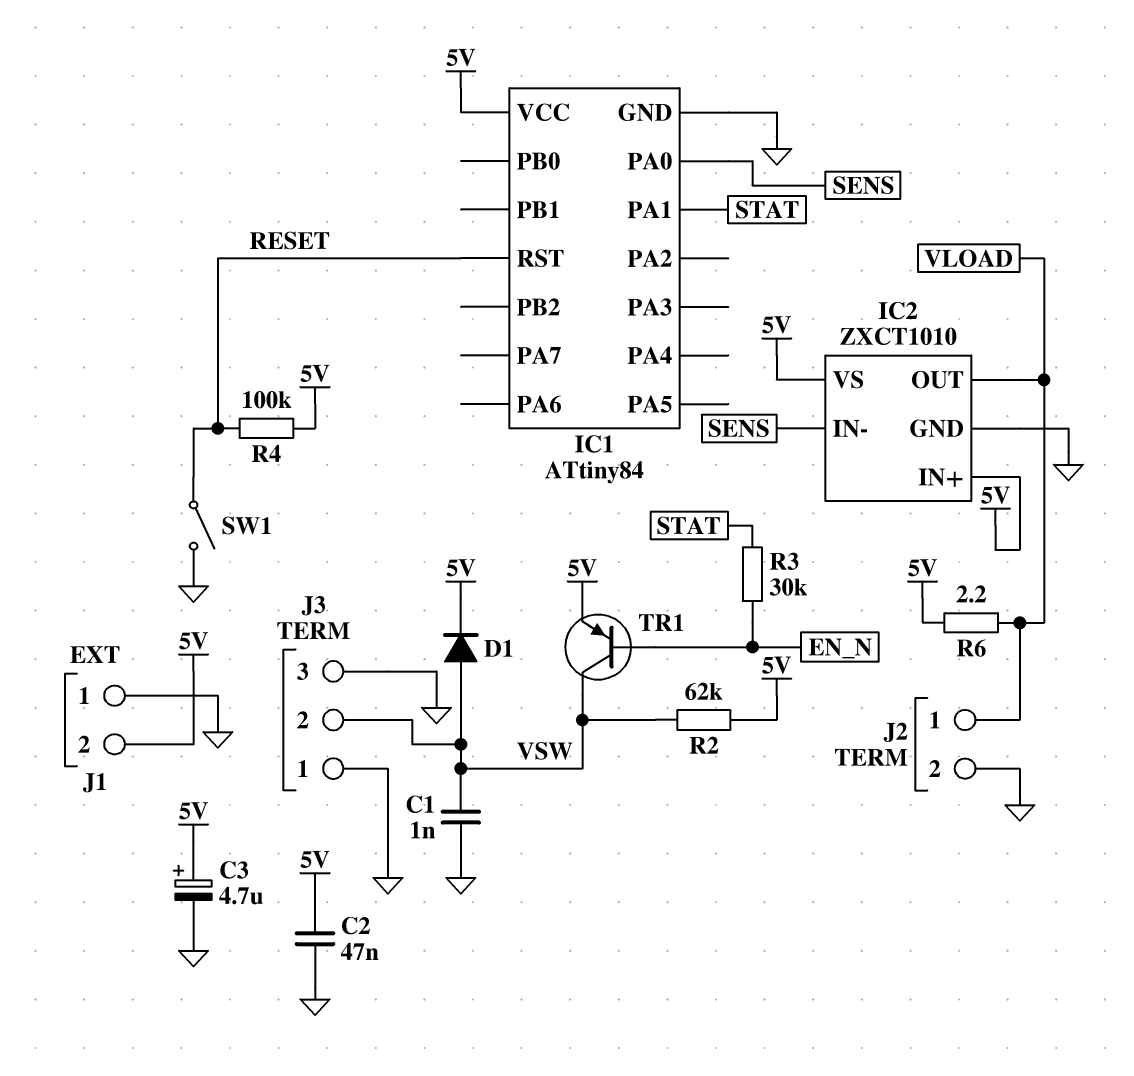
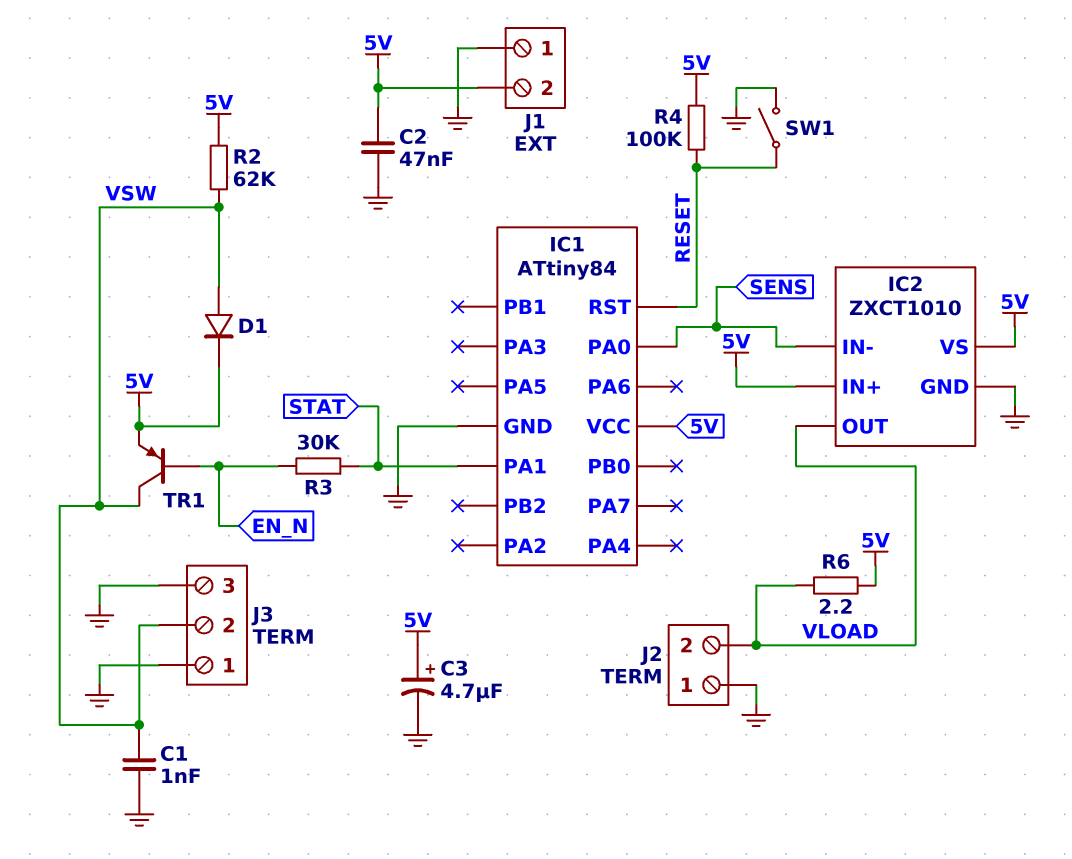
J2 pin 1: VLOAD -> GND
J2 pin 2: GND -> VLOAD

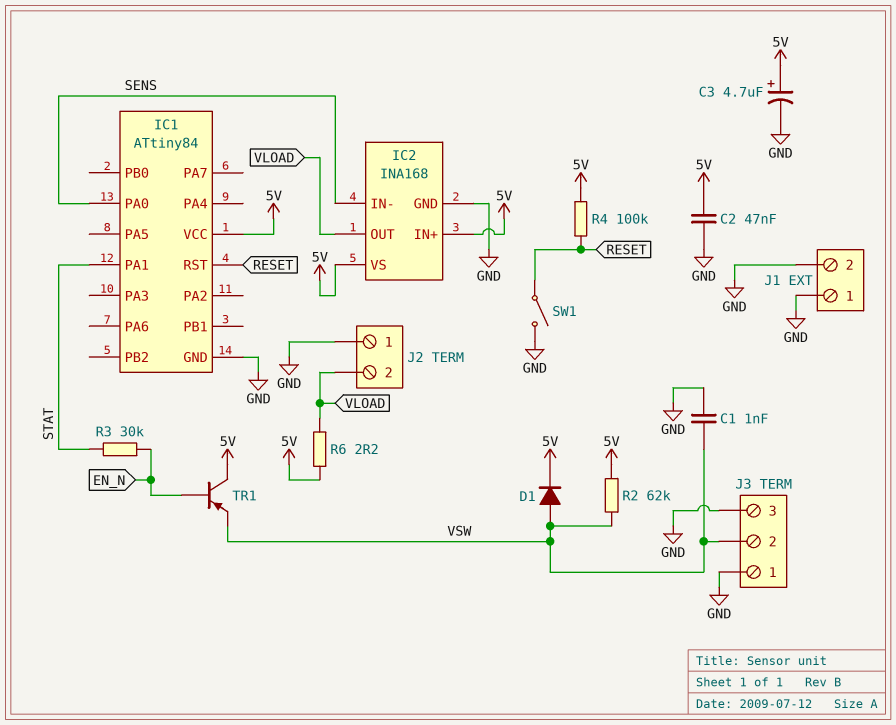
IC2: ZXCT1010 -> INA168
J1 pin 2: 5V -> GND
TR1: PNP (B EN_N, C VSW, E 5V) -> PNP (B EN_N, C 5V, E VSW)

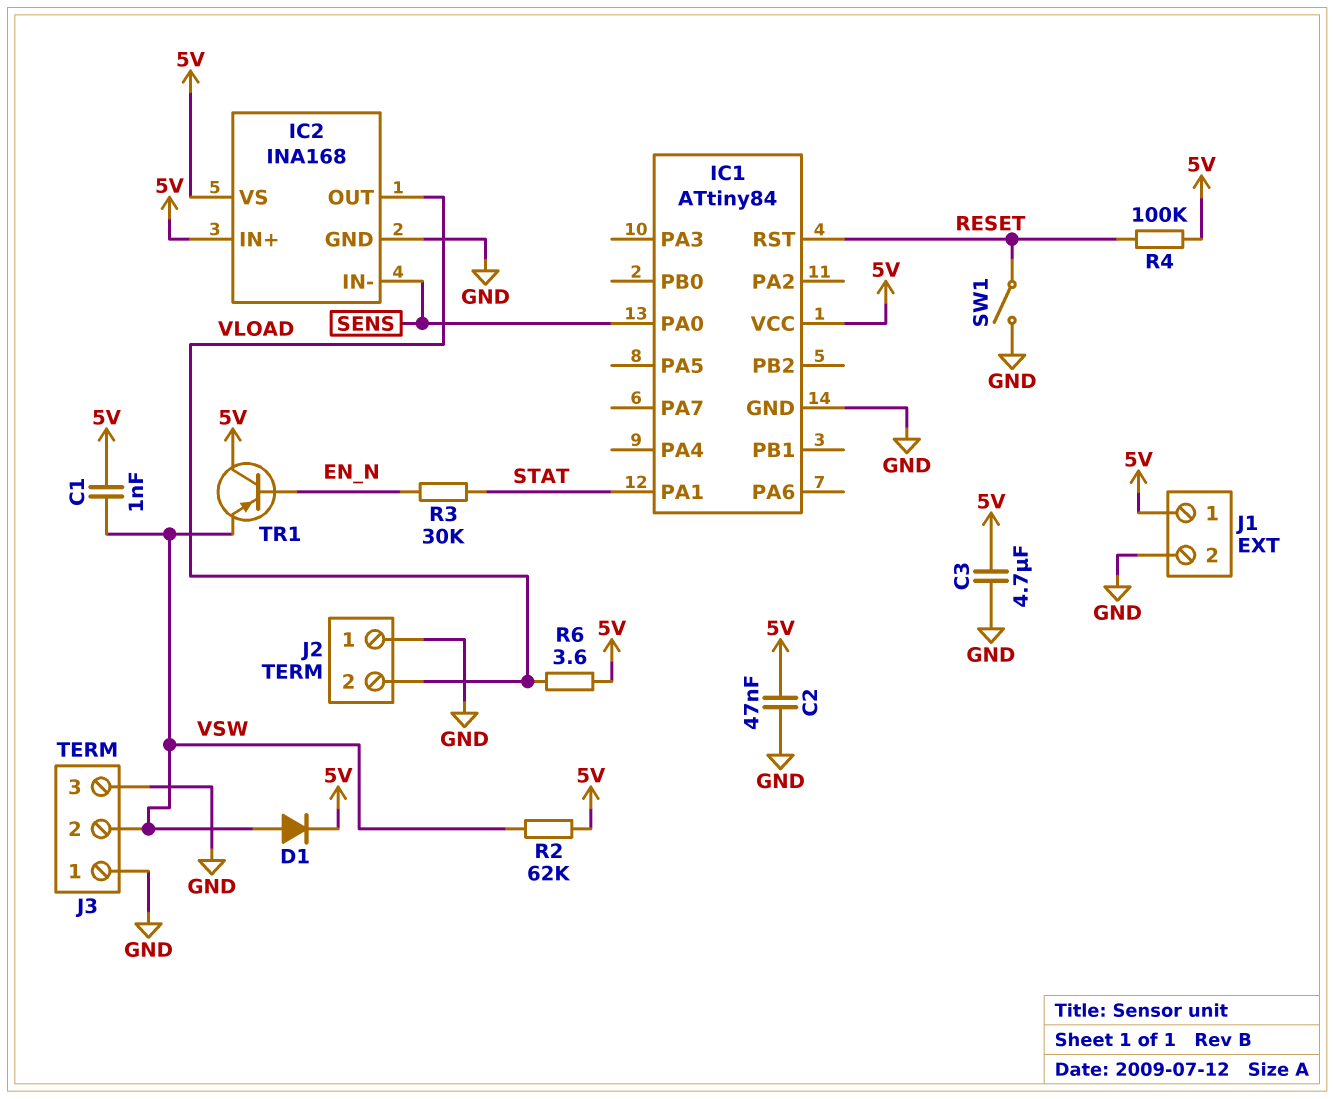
C1: 1nF (GND, VSW) -> 1nF (5V, VSW)
C3: 4.7uF (plus 5V, minus GND) -> 4.7uF (5V, GND)
J1 pin 1: GND -> 5V
R6: 2.2 (5V, VLOAD) -> 3.6 (5V, VLOAD)

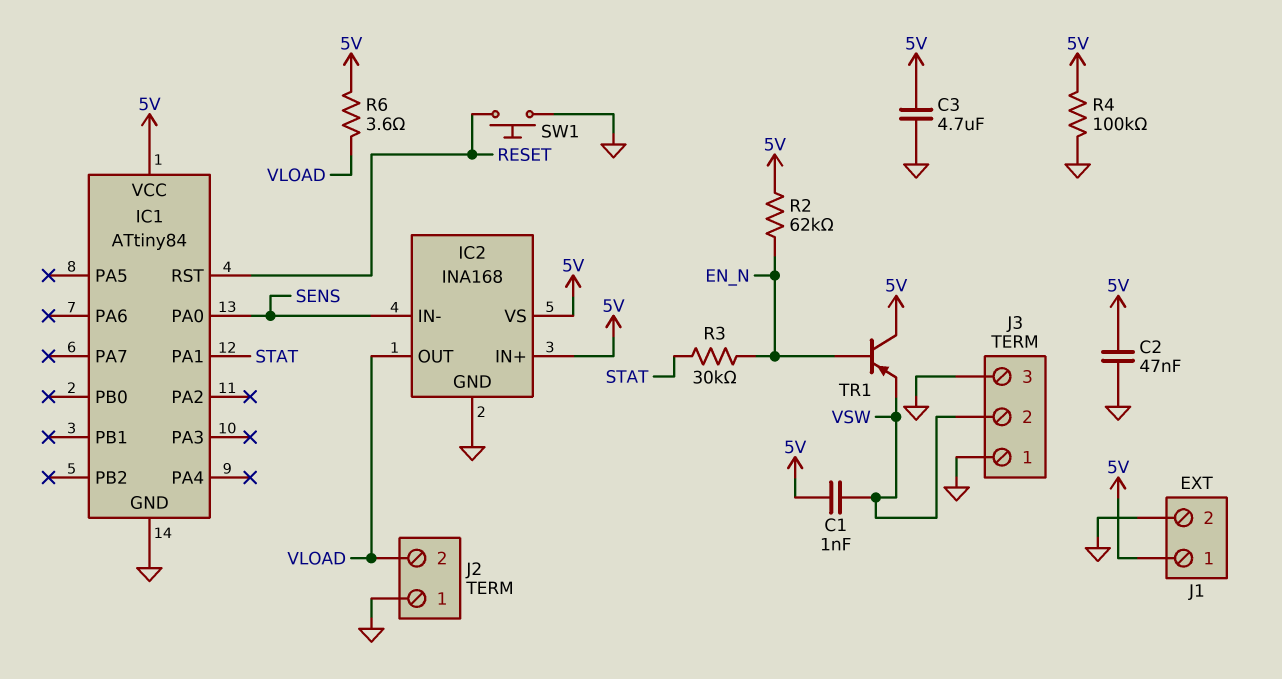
D1: diode (A VSW, K 5V) -> none
R2: 62k (5V, VSW) -> 62k (5V, EN_N)
R4: 100k (5V, RESET) -> 100k (5V, GND)
SW1: switch (GND, RESET) -> button (GND, RESET)

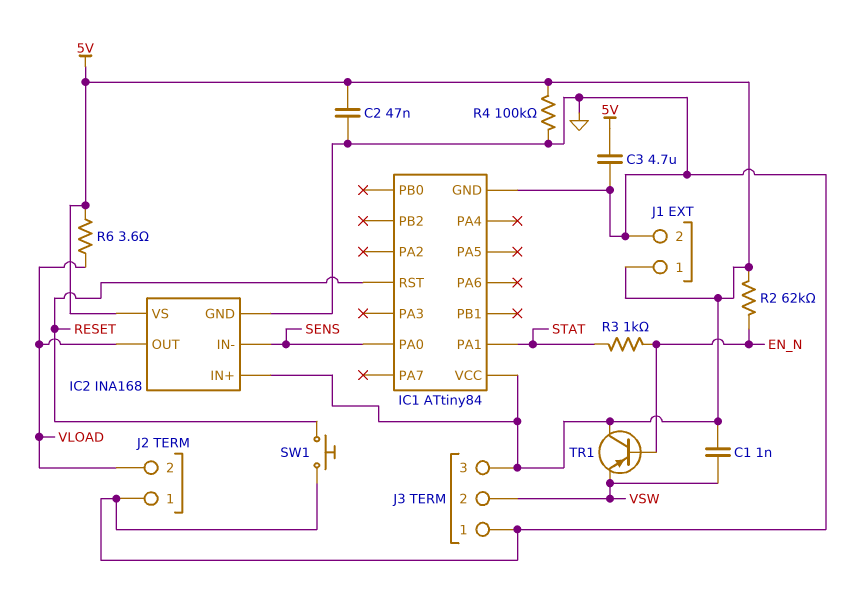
J3 pin 3: GND -> 5V
R3: 30k (EN_N, STAT) -> 1k (EN_N, STAT)

